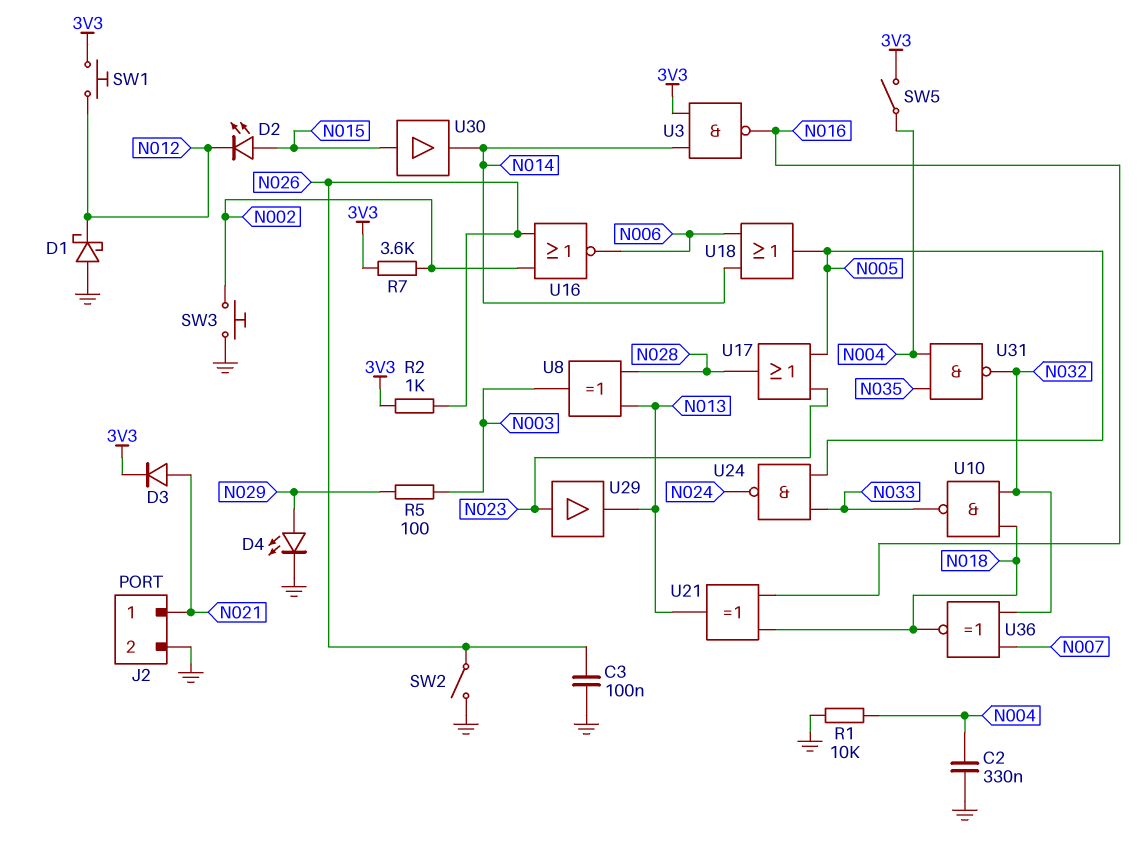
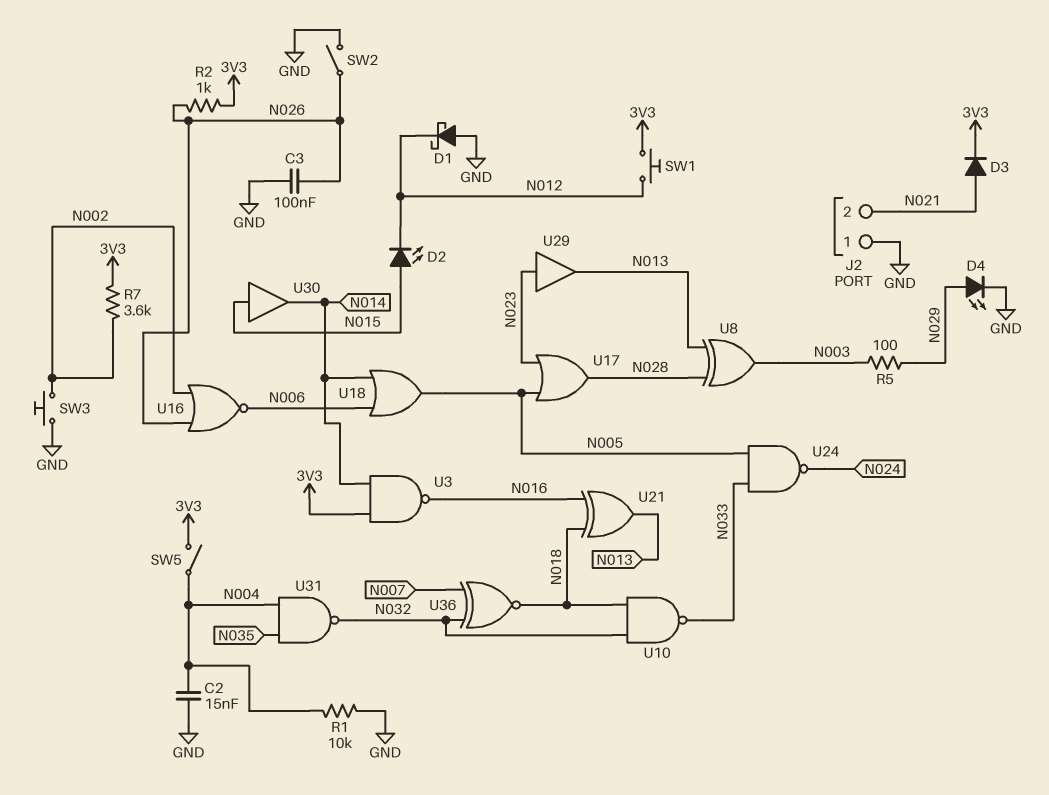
C2: 330nF (GND, N004) -> 15nF (GND, N004)
J2 pin 1: N021 -> GND
J2 pin 2: GND -> N021

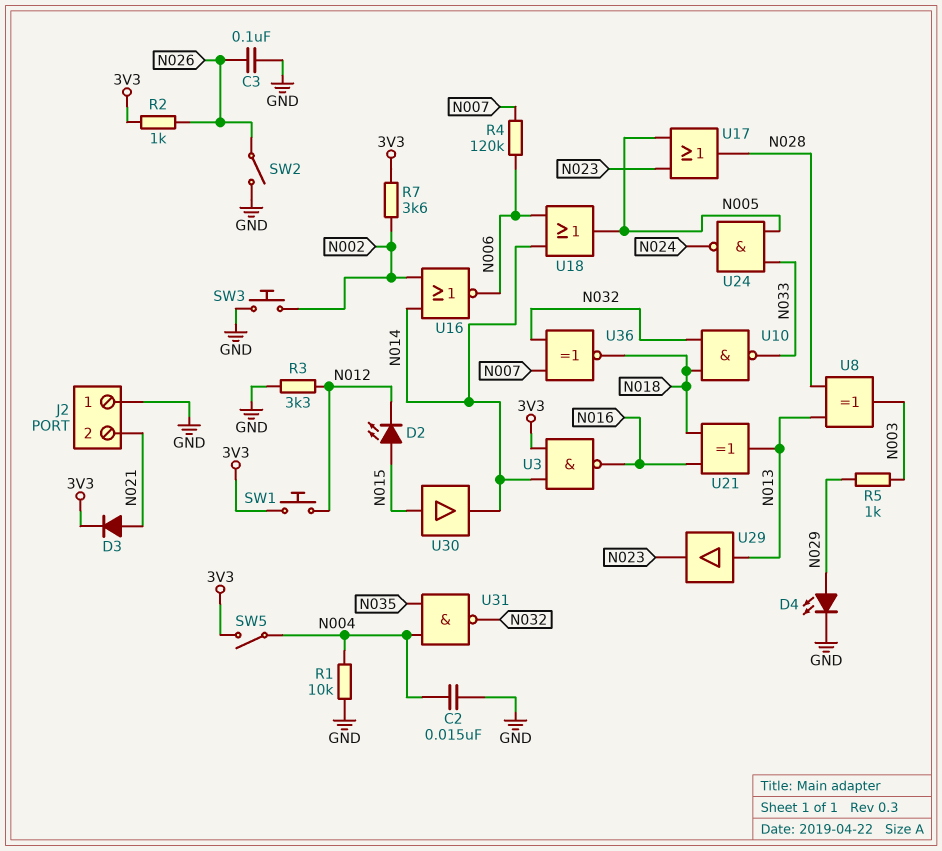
D1: schottky (A GND, K N012) -> none
R3: none -> 3.3k (GND, N012)
R4: none -> 120k (N006, N007)
R5: 100 (N003, N029) -> 1k (N003, N029)
U16: NOR (in N002, in N026, out N006) -> NOR (in N002, in N014, out N006)
U29: buffer (in N023, out N013) -> buffer (in N013, out N023)

